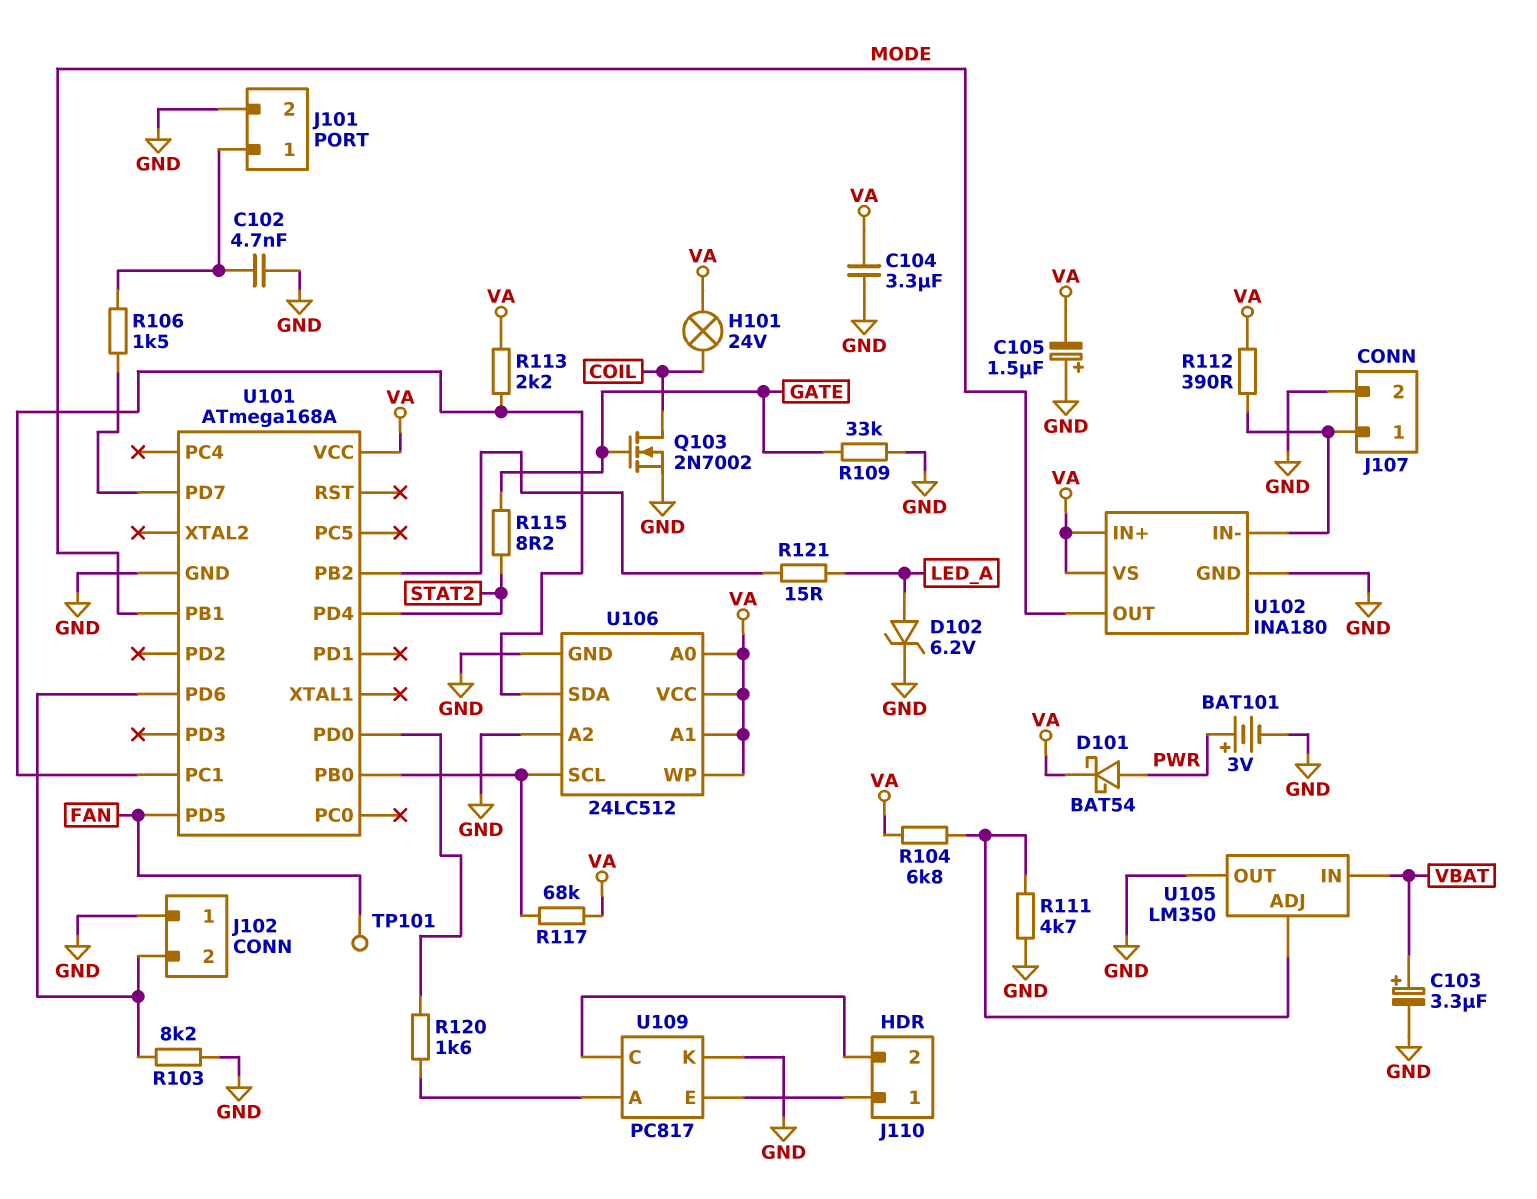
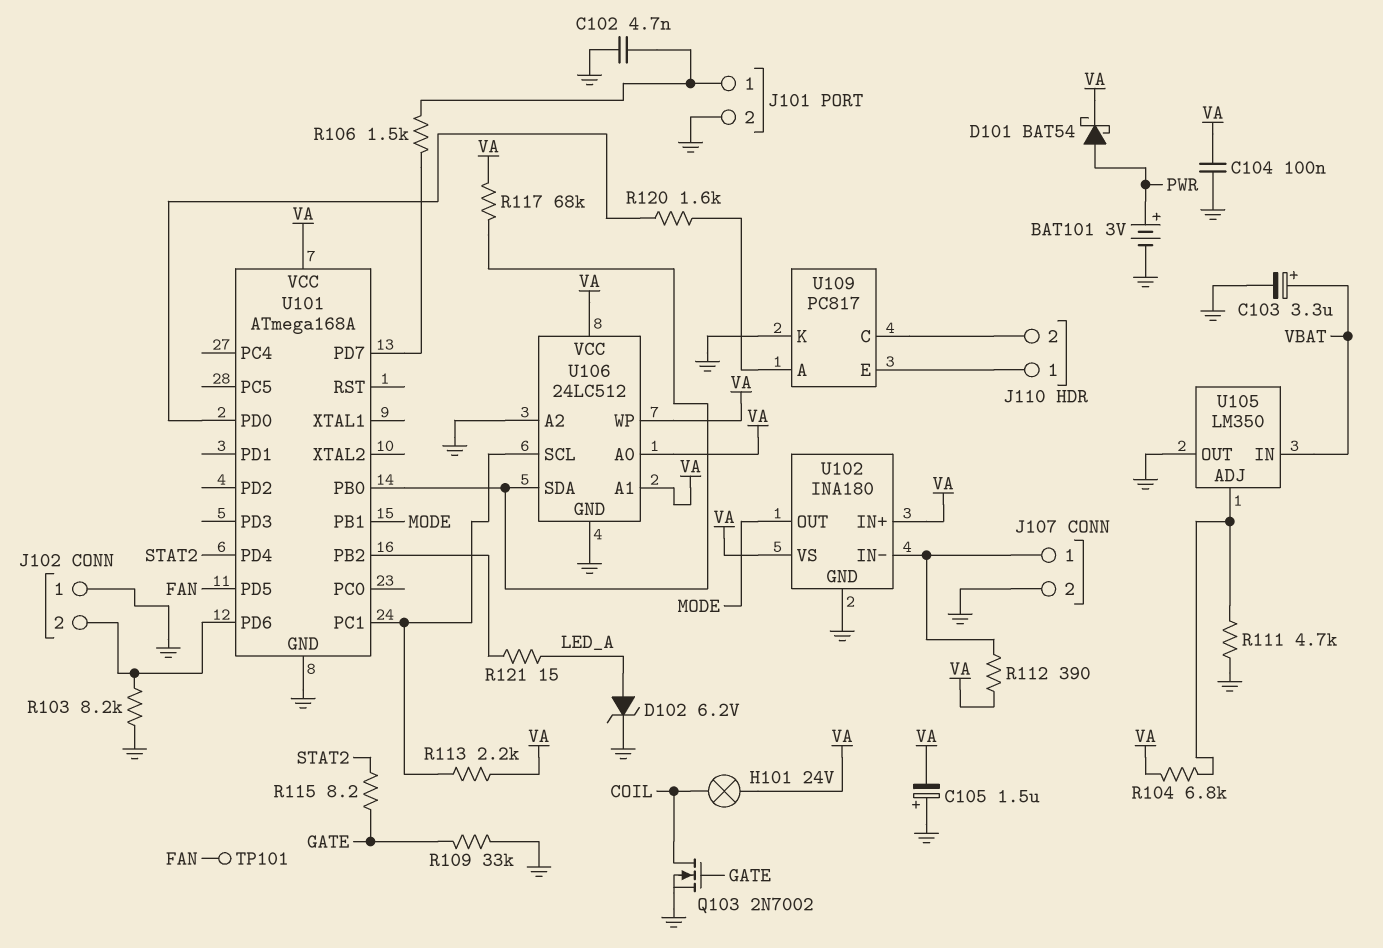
C104: 3.3uF (GND, VA) -> 100nF (GND, VA)
U106 pin SCL: U101/PB0 -> U101/PC1
U106 pin SDA: U101/PC1 -> U101/PB0

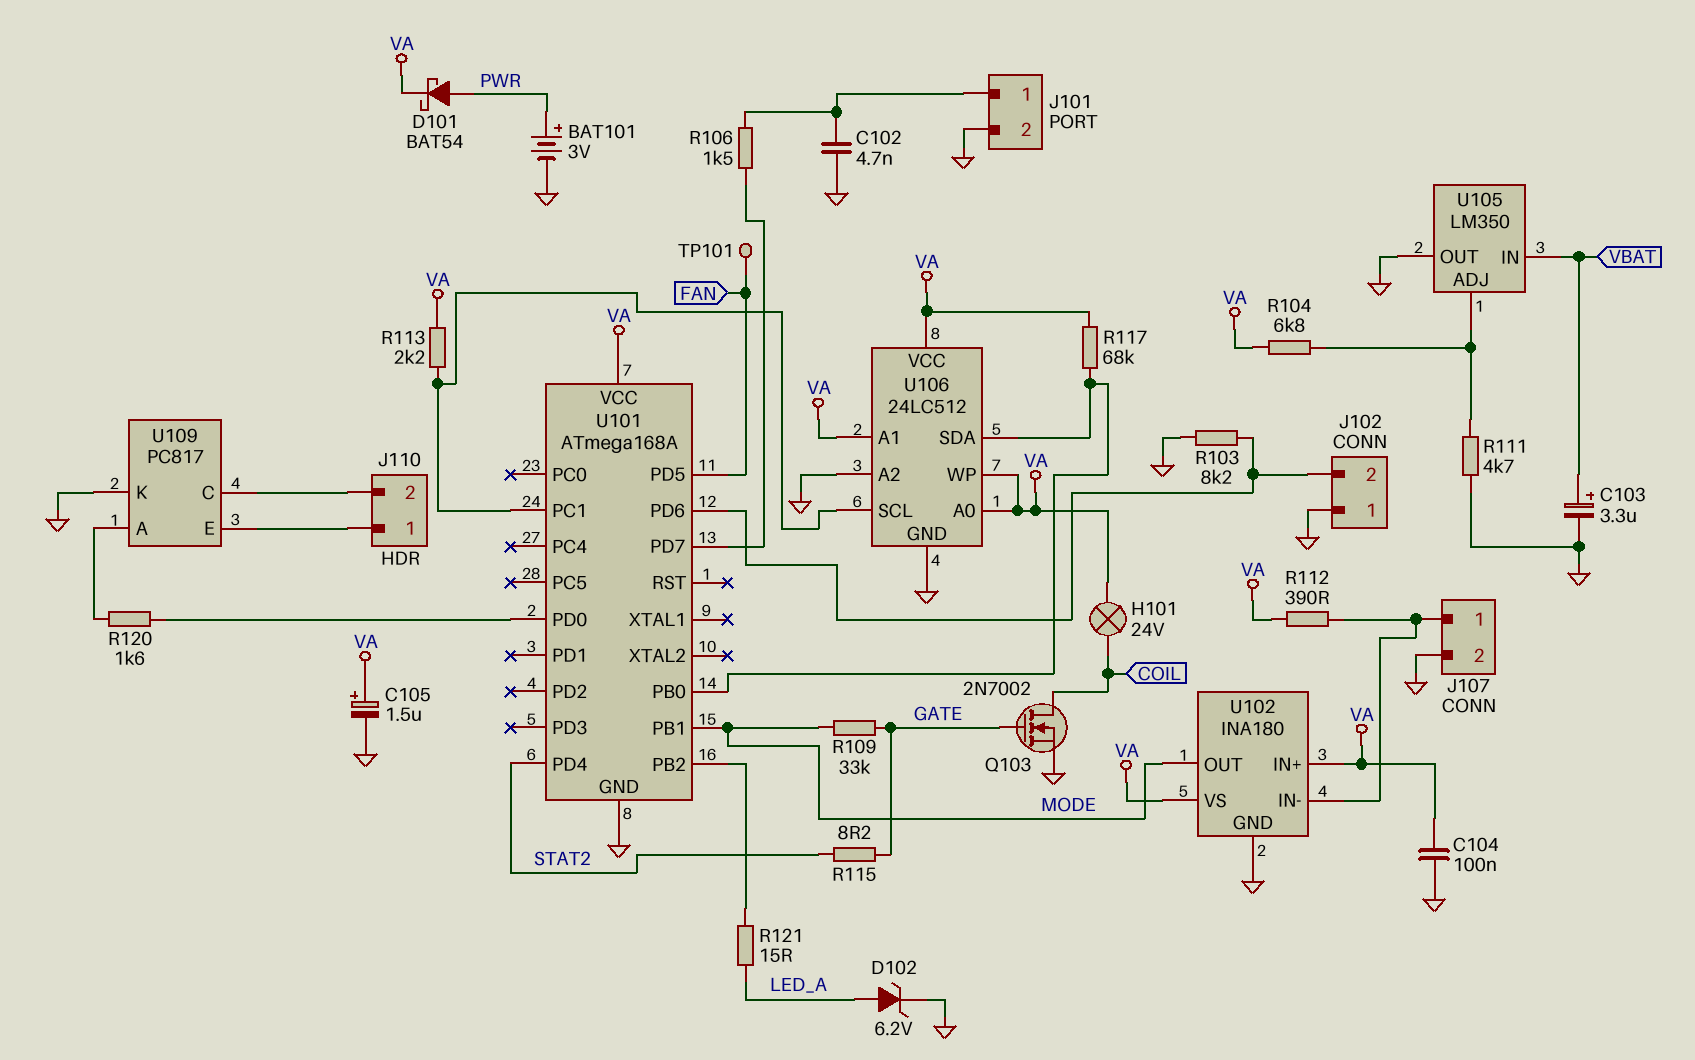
C105: 1.5uF (plus GND, minus VA) -> 1.5uF (plus VA, minus GND)
R109: 33k (GATE, GND) -> 33k (GATE, MODE)

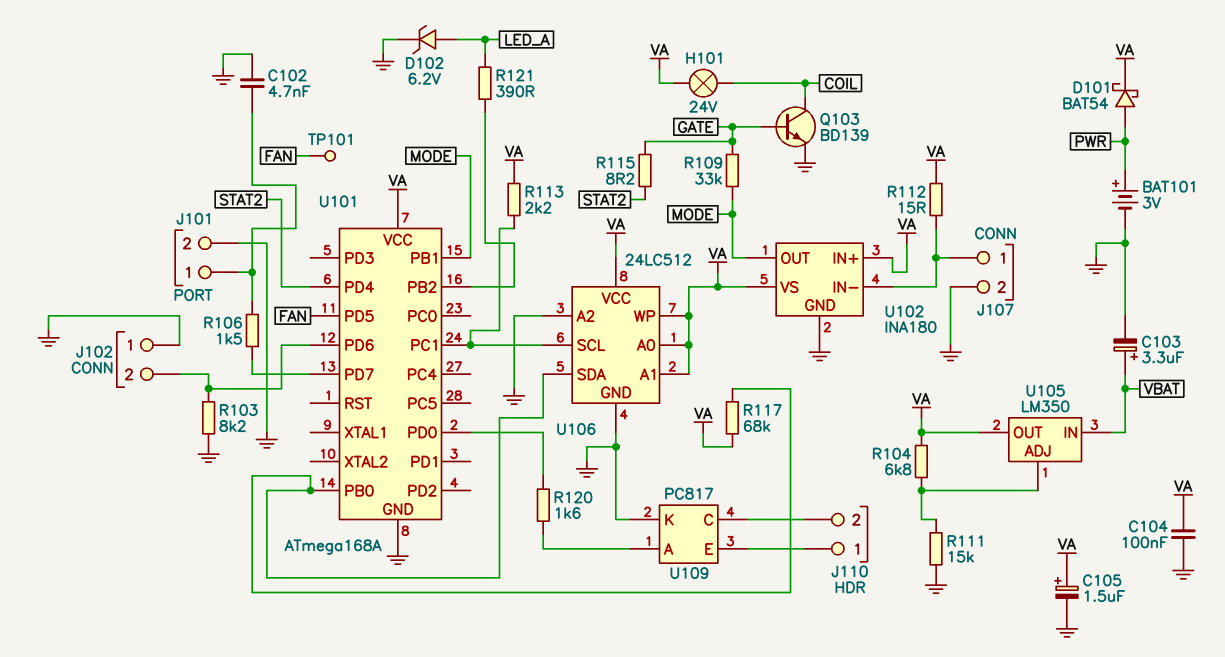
Q103: NMOS 2N7002 (G GATE, D COIL, S GND) -> NPN BD139 (B GATE, C COIL, E GND)
R111: 4.7k (GND, U105/ADJ) -> 15k (GND, U105/ADJ)
R112: 390 (J107/1, VA) -> 15 (J107/1, VA)
R121: 15 (LED_A, U101/PB2) -> 390 (LED_A, U101/PB2)
U105 pin OUT: GND -> VA

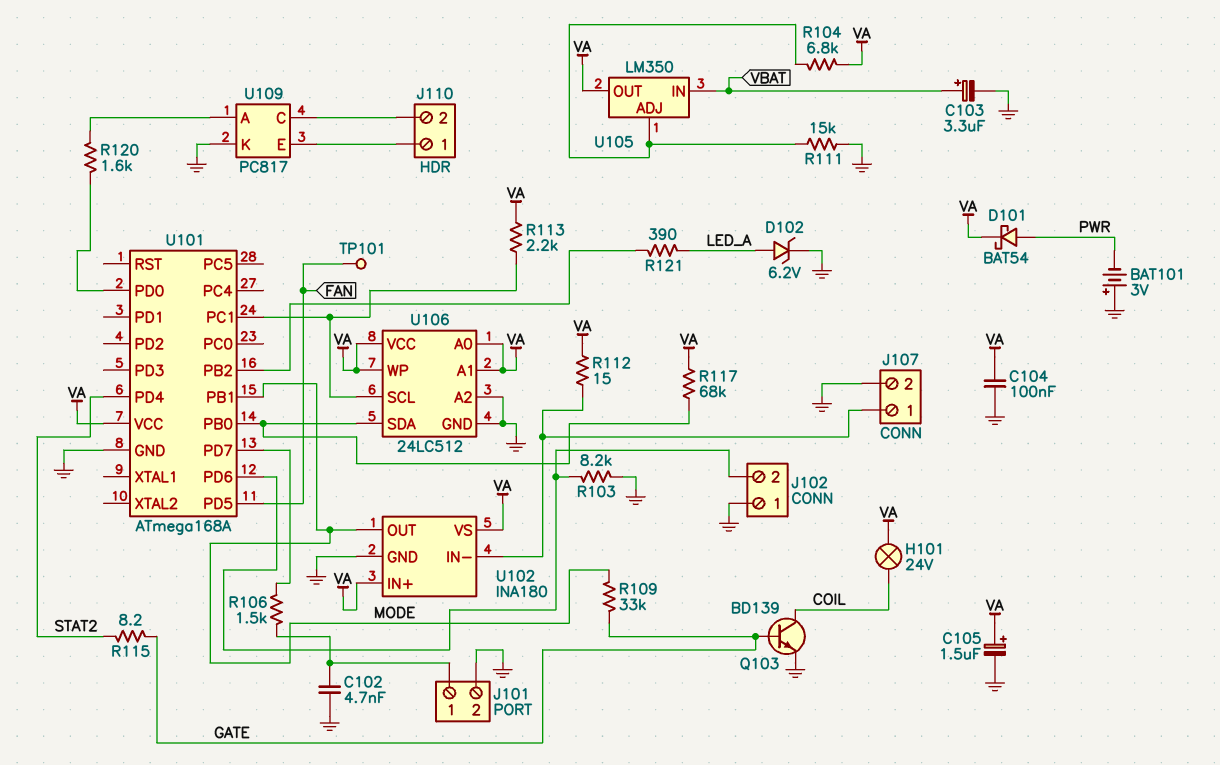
BAT101: 3V (plus PWR, minus GND) -> 3V (plus GND, minus PWR)

